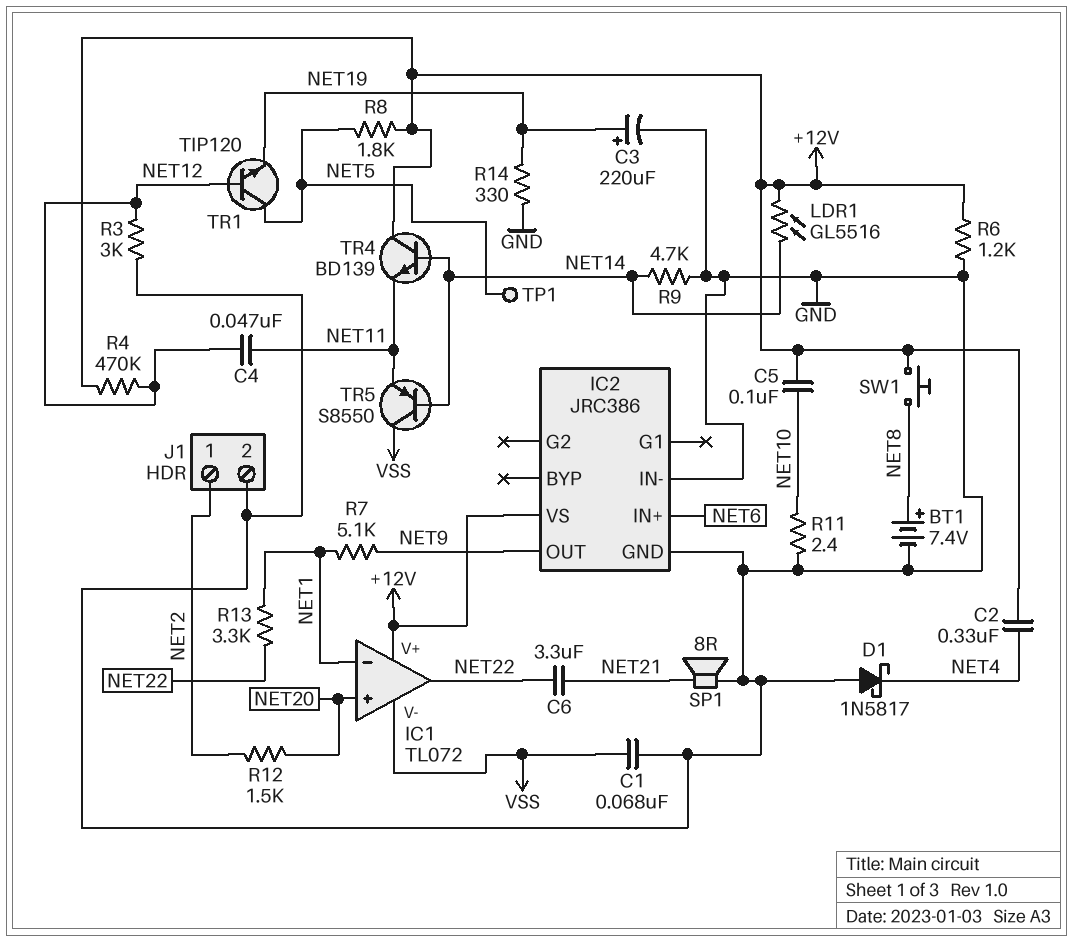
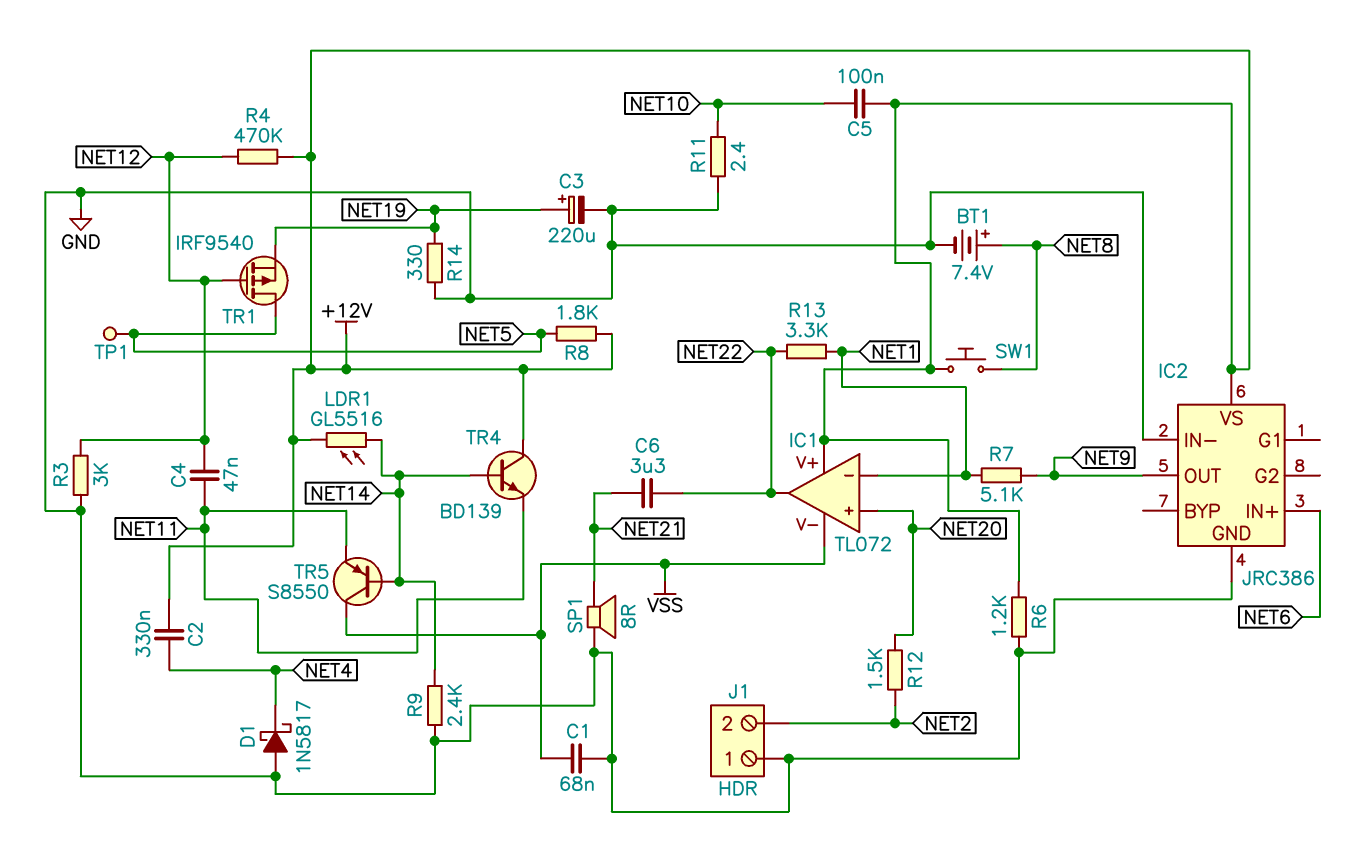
J1 pin 1: NET2 -> GND
J1 pin 2: GND -> NET2
R9: 4.7k (GND, NET14) -> 2.4k (GND, NET14)
TR1: NPN TIP120 (B NET12, C NET5, E NET19) -> PMOS IRF9540 (G NET12, D NET5, S NET19)

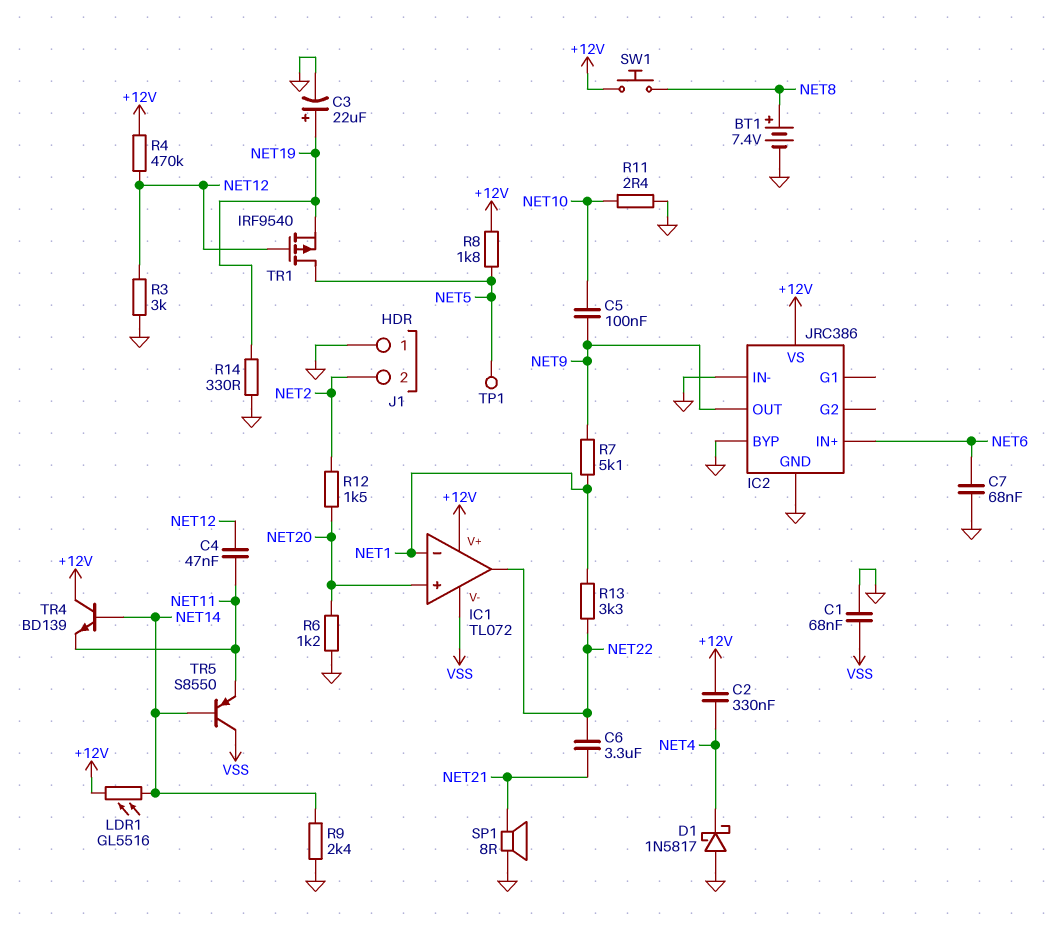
C3: 220uF (plus NET19, minus GND) -> 22uF (plus NET19, minus GND)
C5: 100nF (+12V, NET10) -> 100nF (NET9, NET10)
C7: none -> 68nF (GND, NET6)
IC2 pin BYP: none -> GND
R6: 1.2k (+12V, GND) -> 1.2k (GND, NET20)

